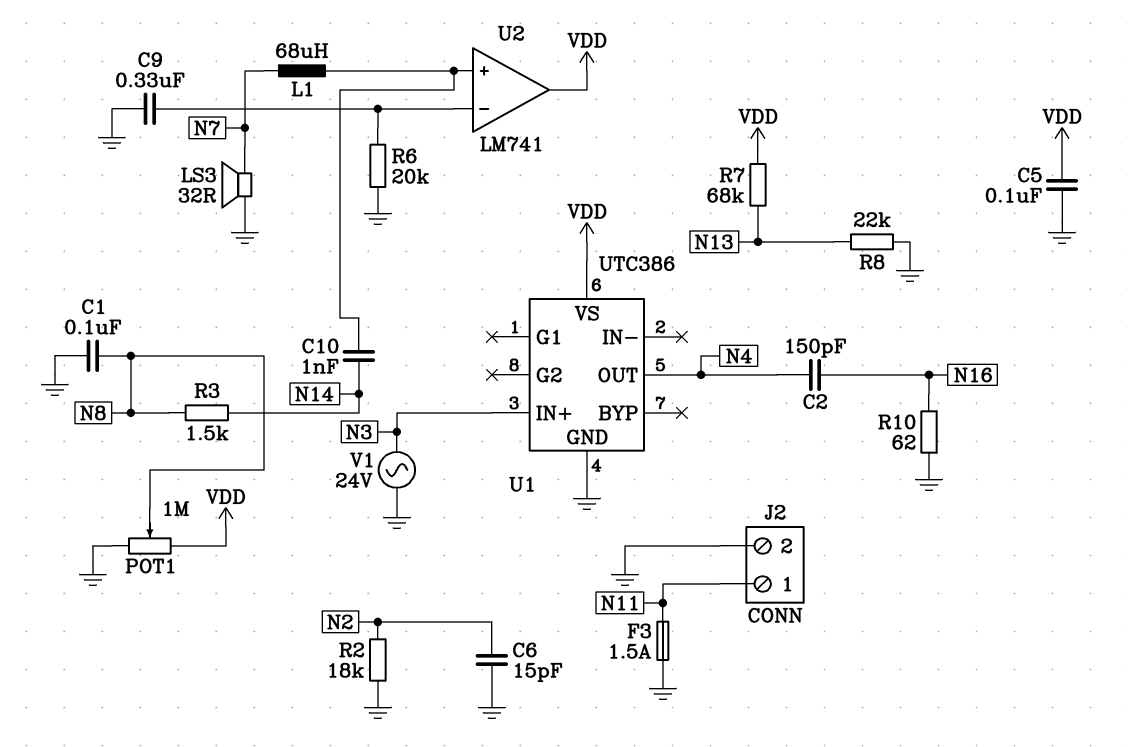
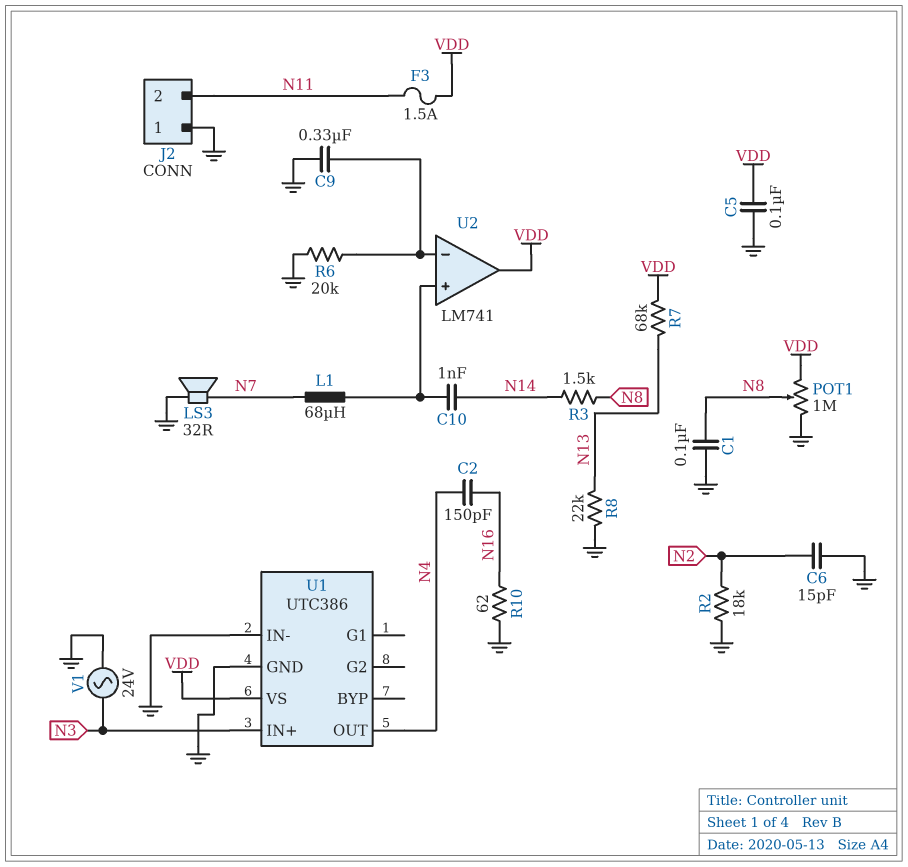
F3: 1.5A (GND, N11) -> 1.5A (N11, VDD)
J2 pin 1: N11 -> GND
J2 pin 2: GND -> N11
U1 pin IN-: none -> GND

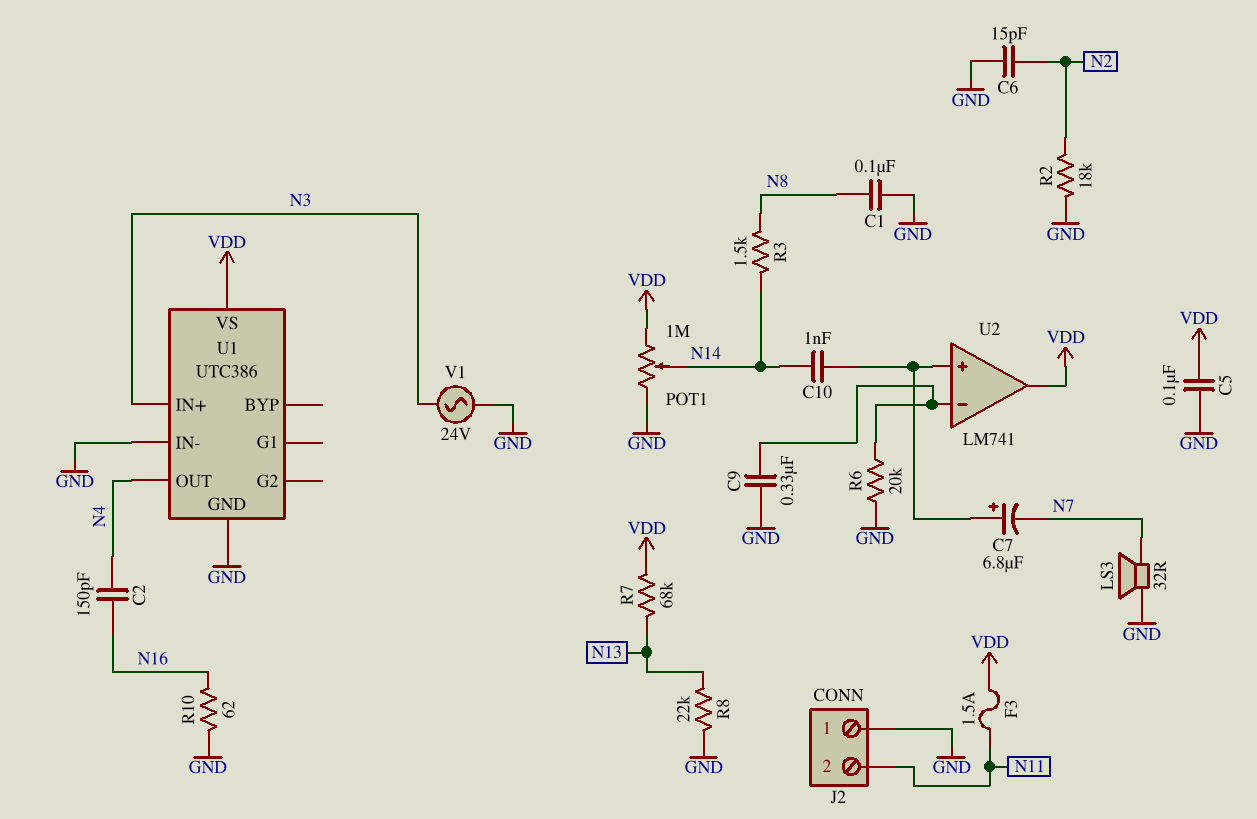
C7: none -> 6.8uF (plus U2/in+, minus N7)
L1: 68uH (N7, U2/in+) -> none
POT1: 1M (GND, VDD, wiper N8) -> 1M (GND, VDD, wiper N14)

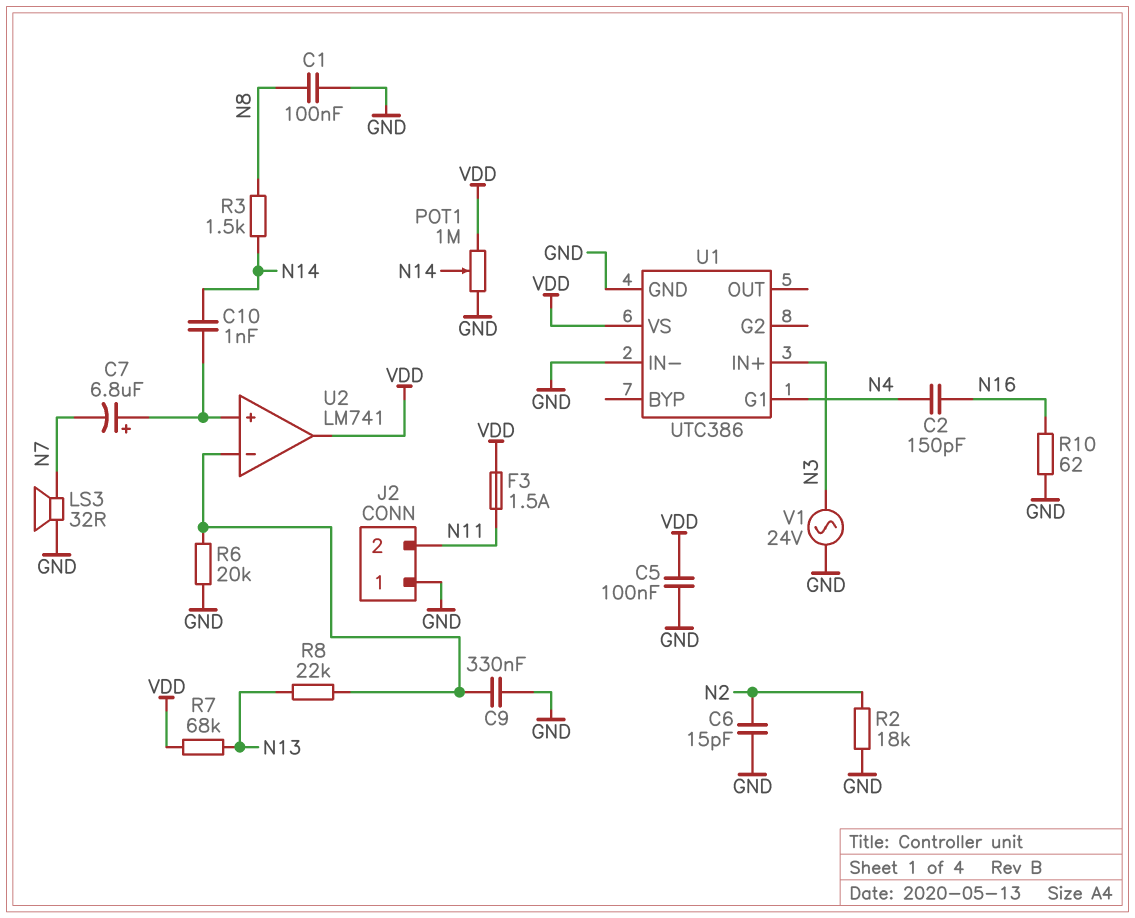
R8: 22k (GND, N13) -> 22k (N13, U2/in-)
U1 pin G1: none -> N4
U1 pin OUT: N4 -> none

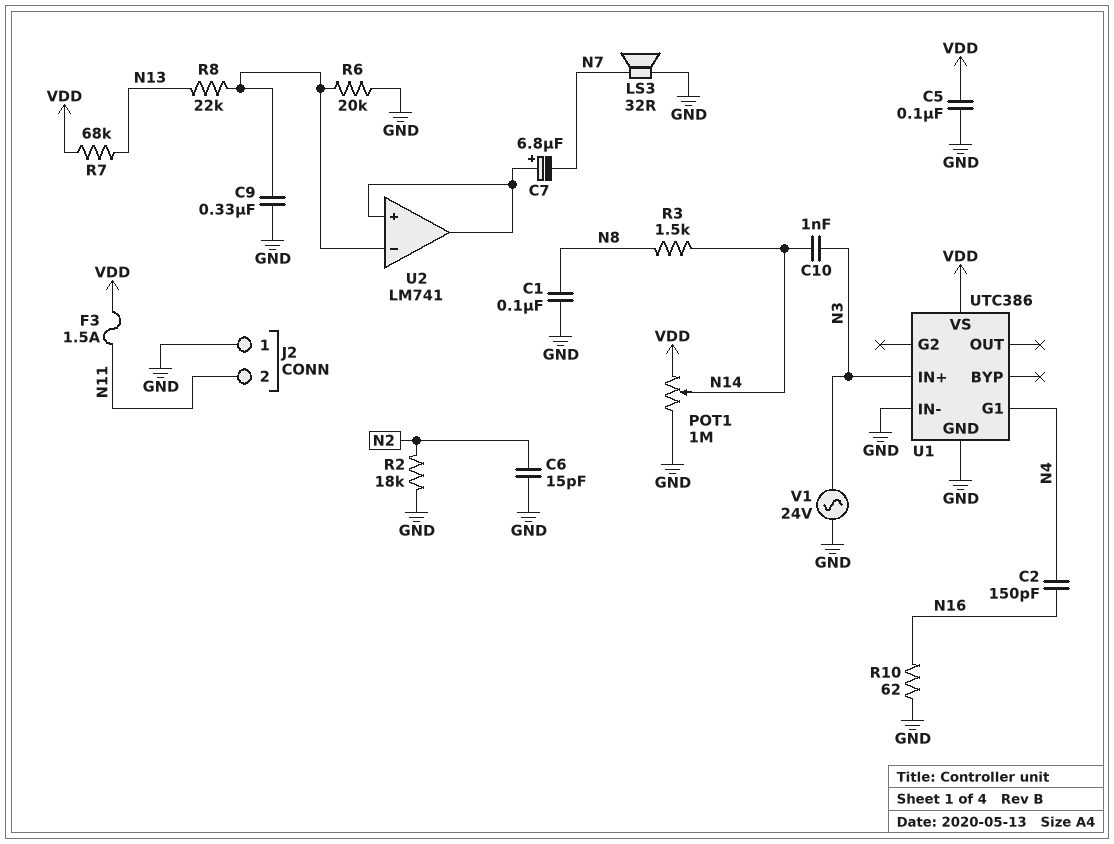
C10: 1nF (N14, U2/in+) -> 1nF (N3, N14)
U2 pin out: VDD -> U2/in+

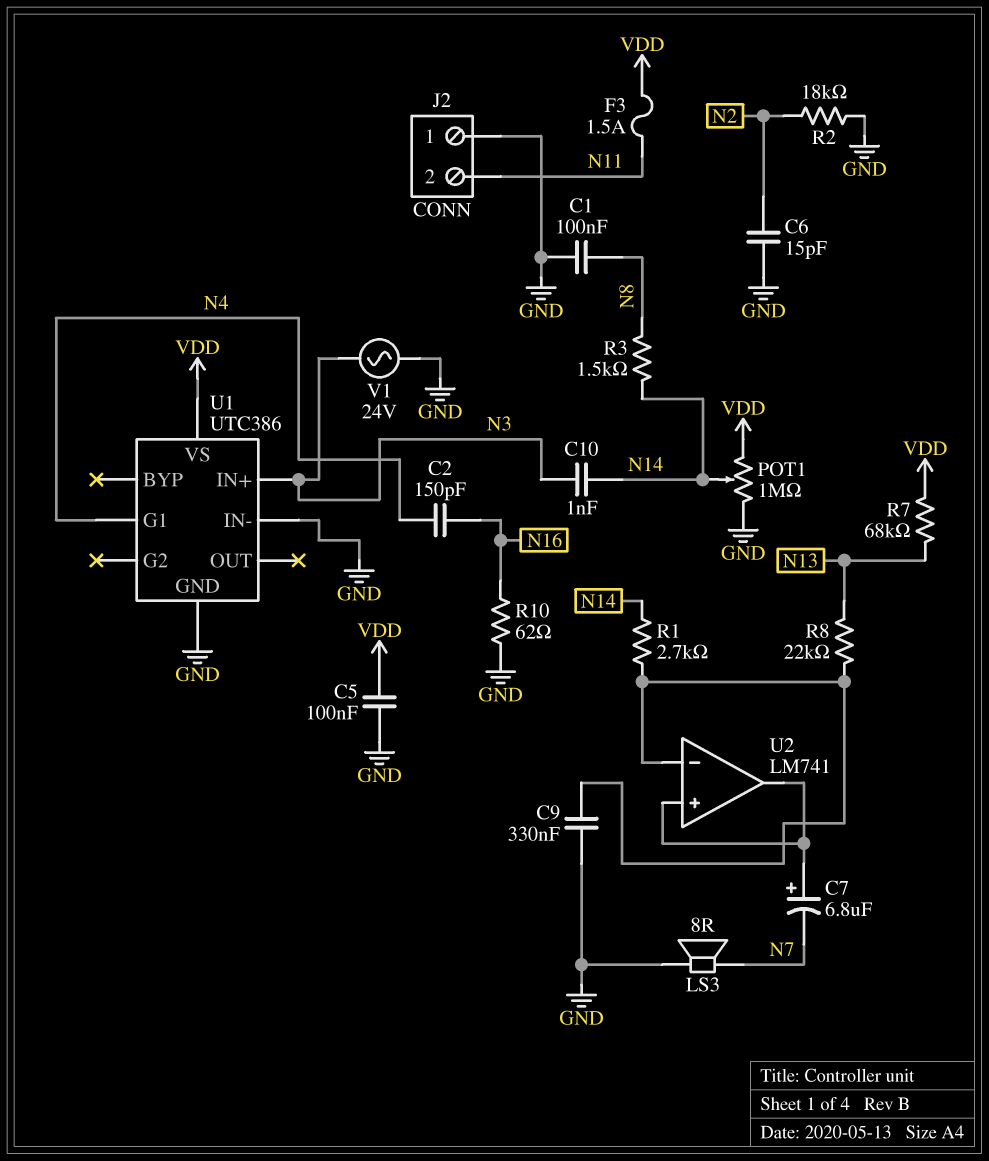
LS3: speaker 32R (GND, N7) -> speaker 8R (GND, N7)
R1: none -> 2.7k (N14, U2/in-)
R6: 20k (GND, U2/in-) -> none

